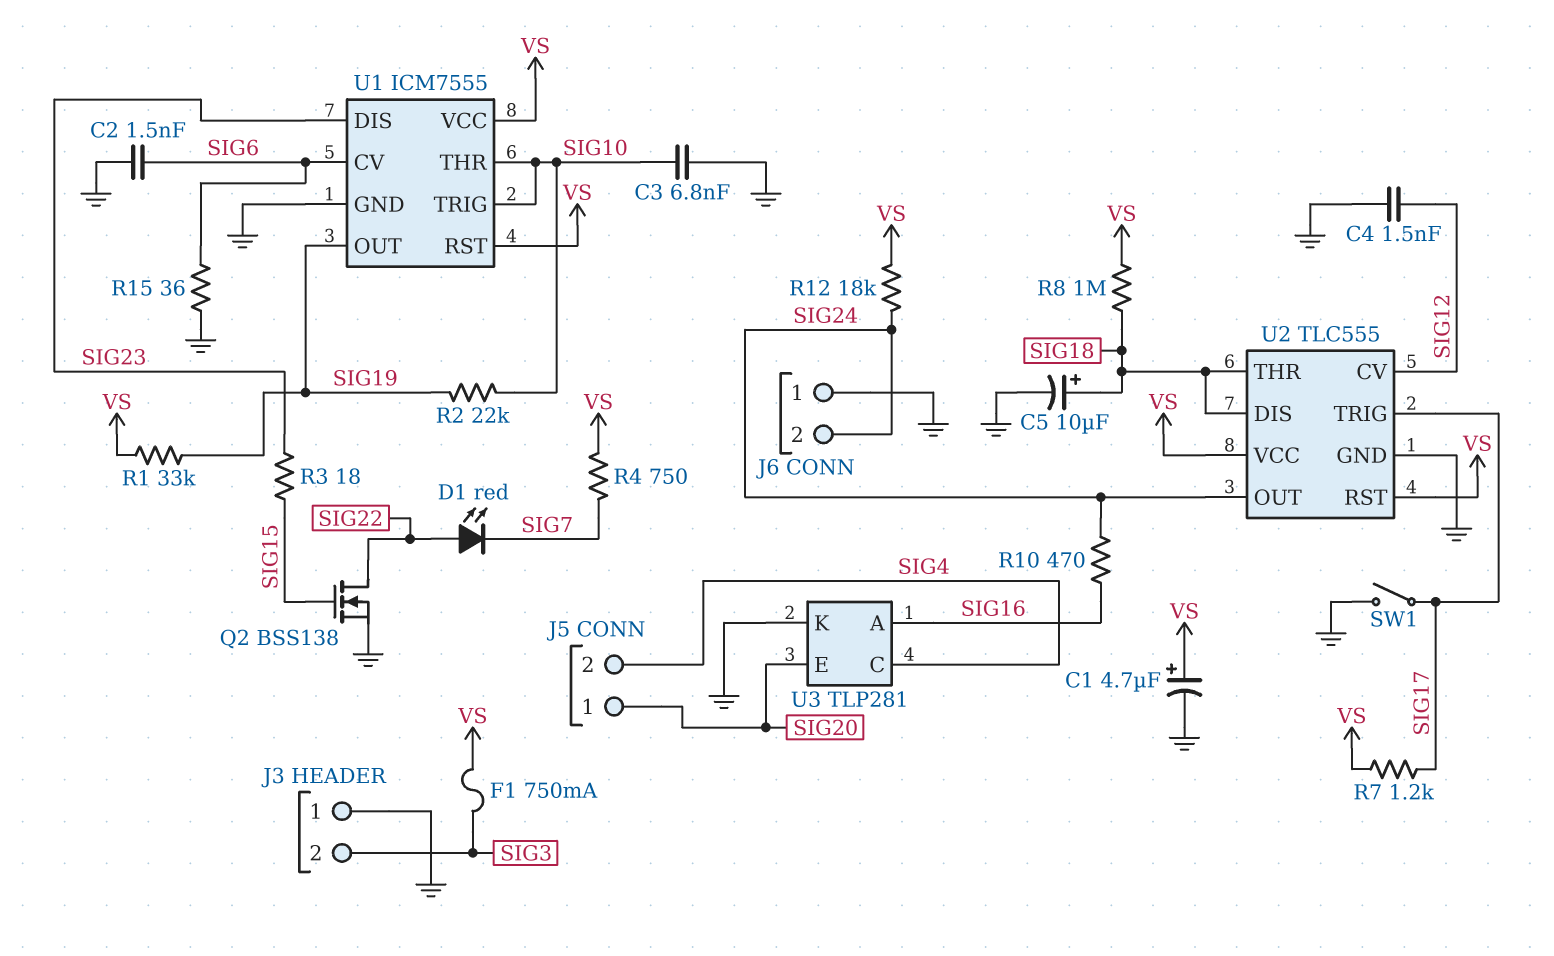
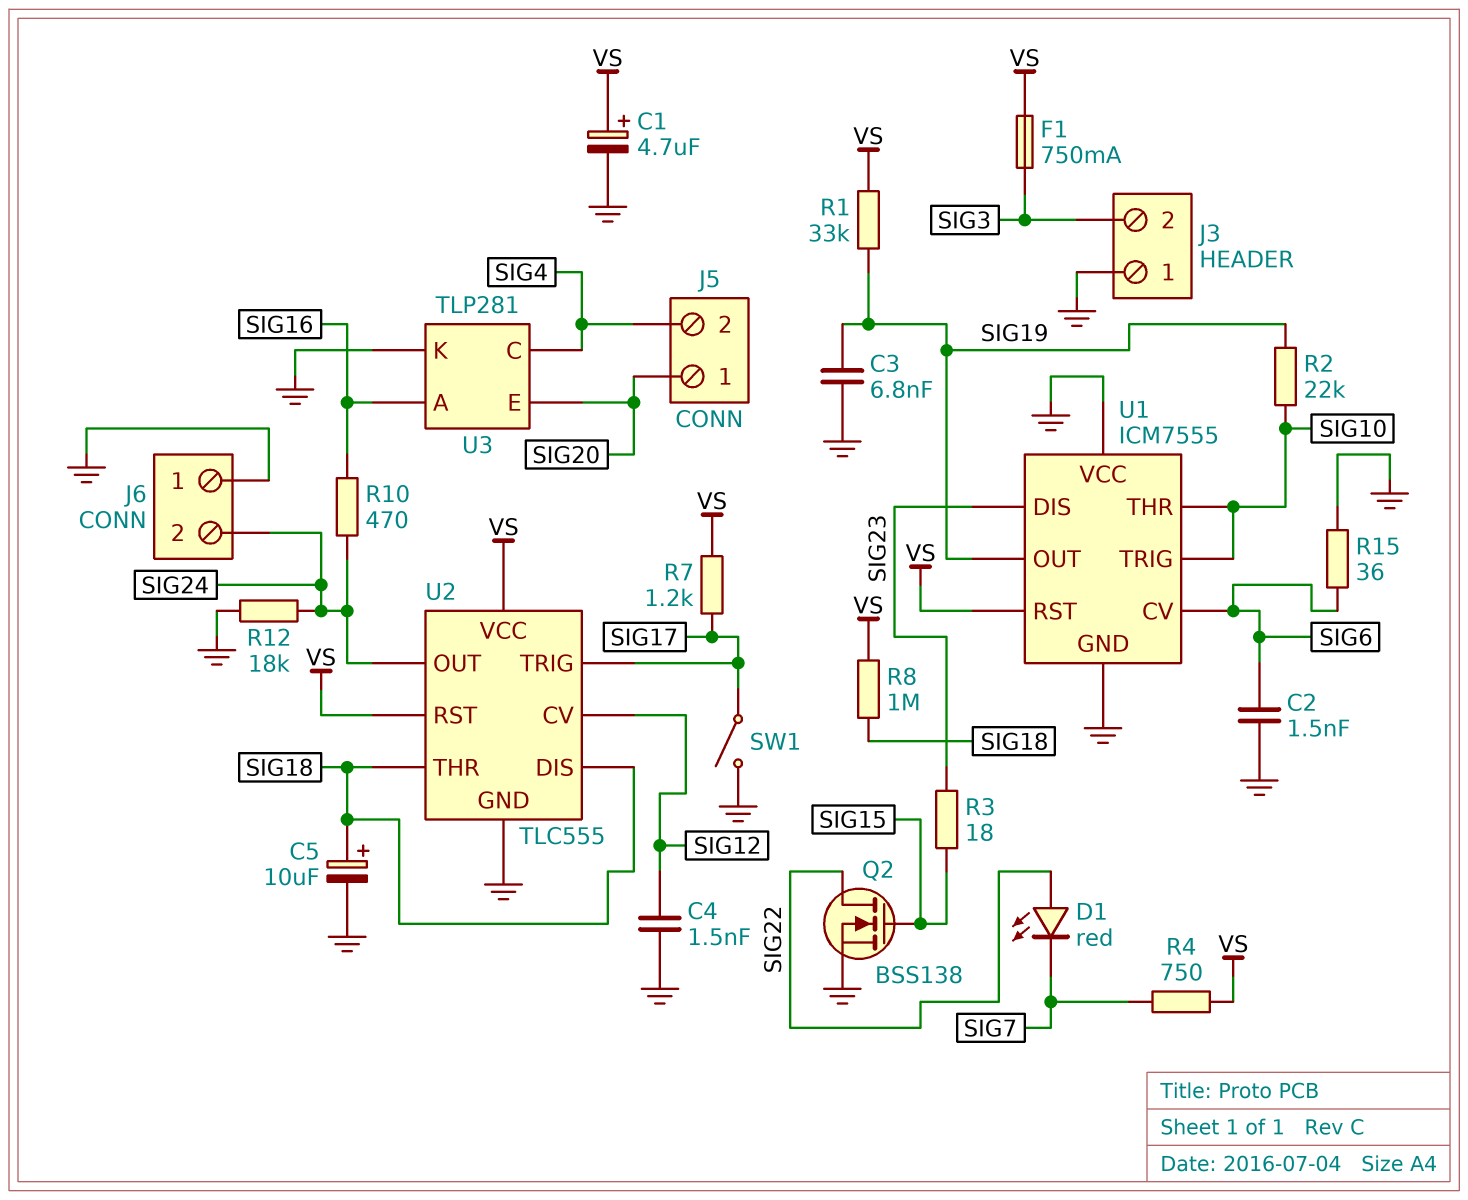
C3: 6.8nF (GND, SIG10) -> 6.8nF (GND, SIG19)
R12: 18k (SIG24, VS) -> 18k (GND, SIG24)
U1 pin VCC: VS -> GND

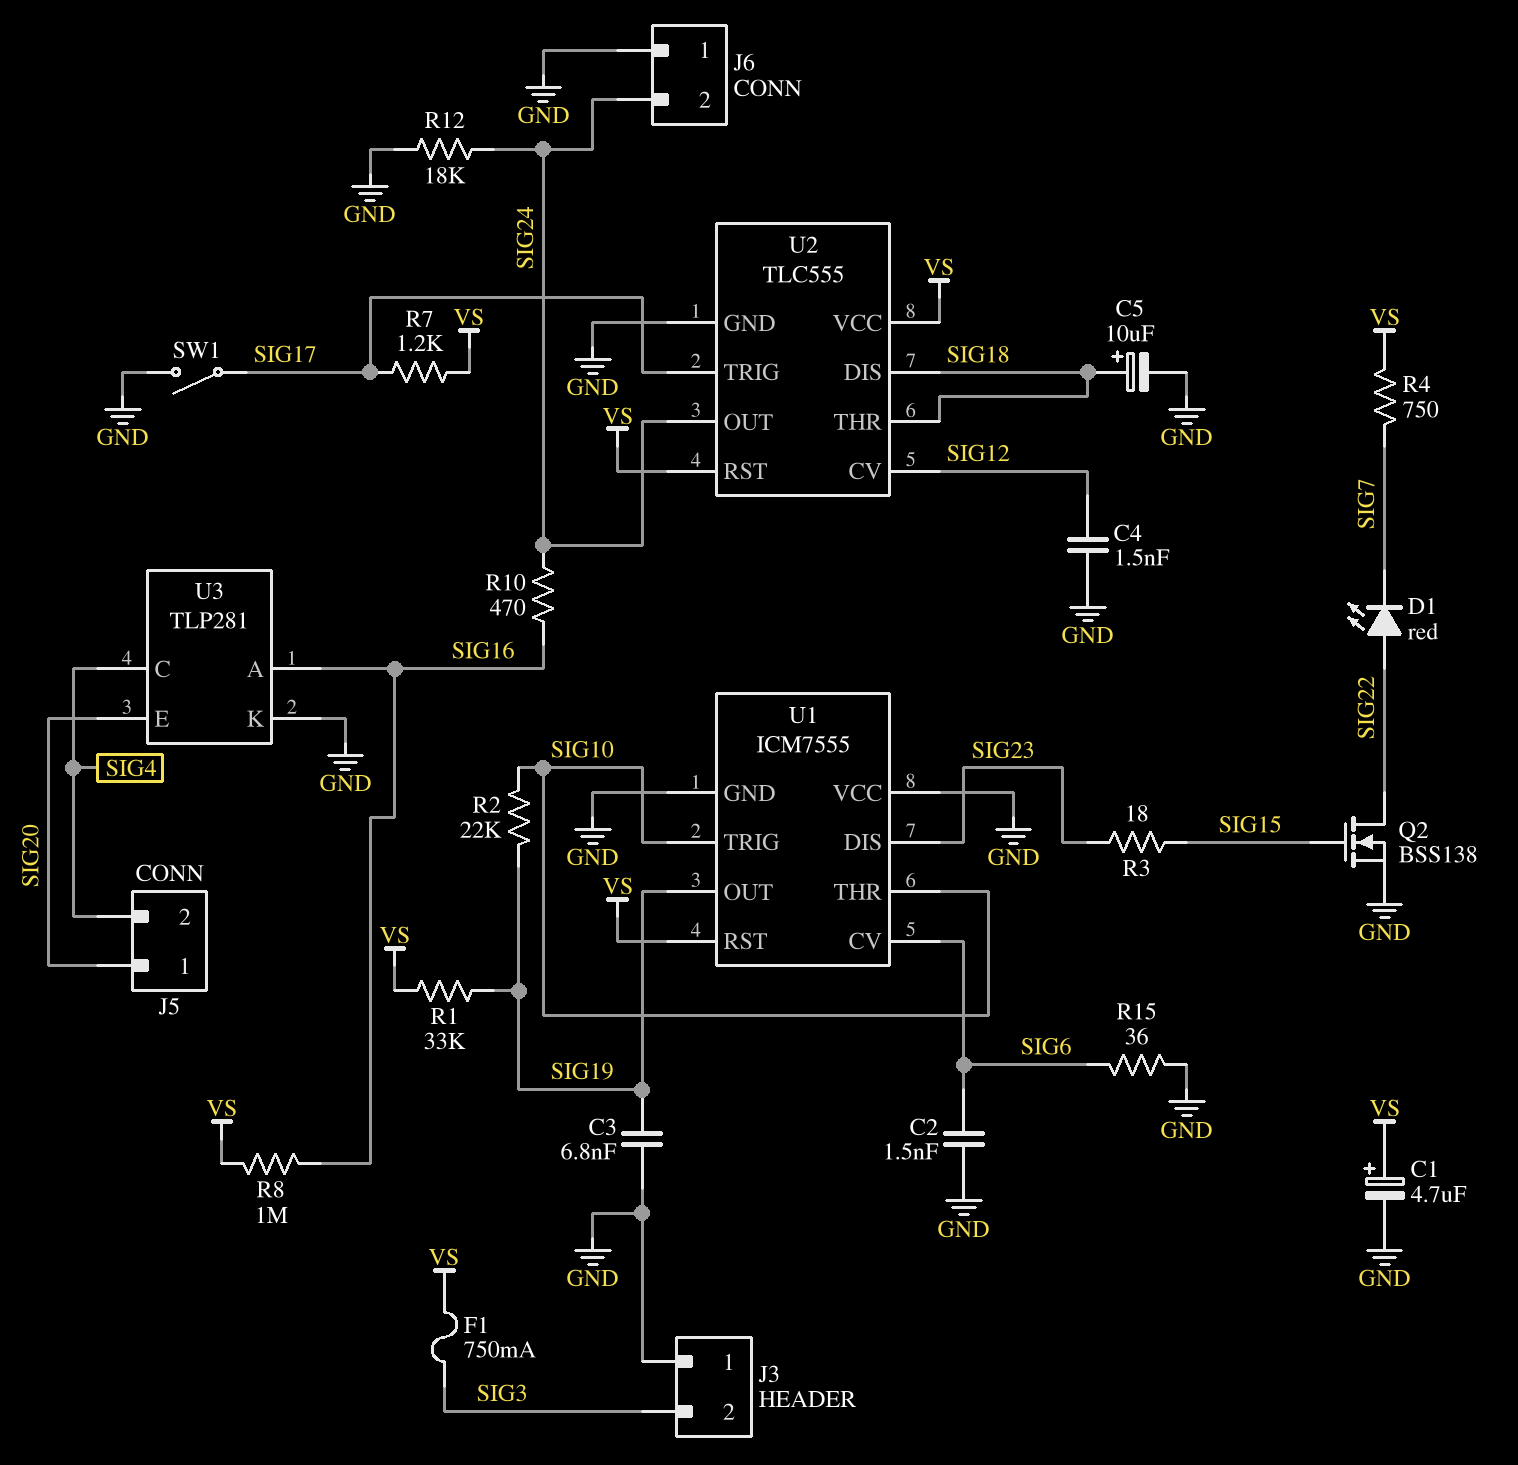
R8: 1M (SIG18, VS) -> 1M (SIG16, VS)

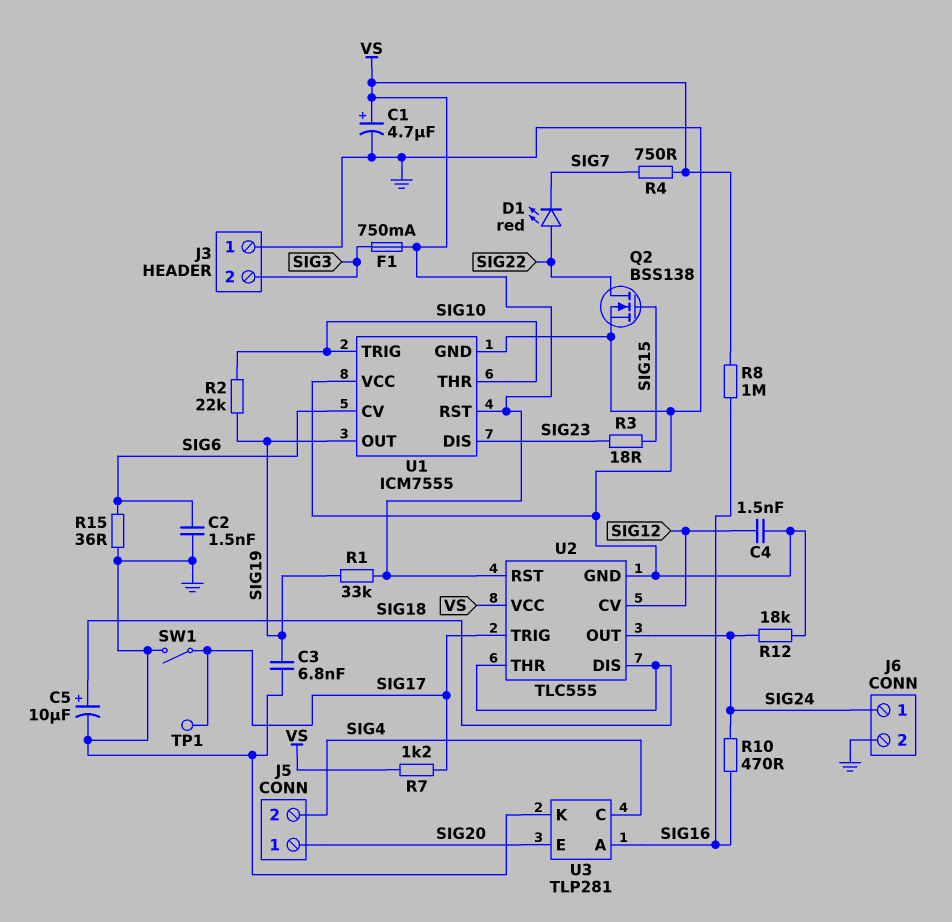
J6 pin 1: GND -> SIG24
J6 pin 2: SIG24 -> GND
TP1: none -> test point (SIG17)

